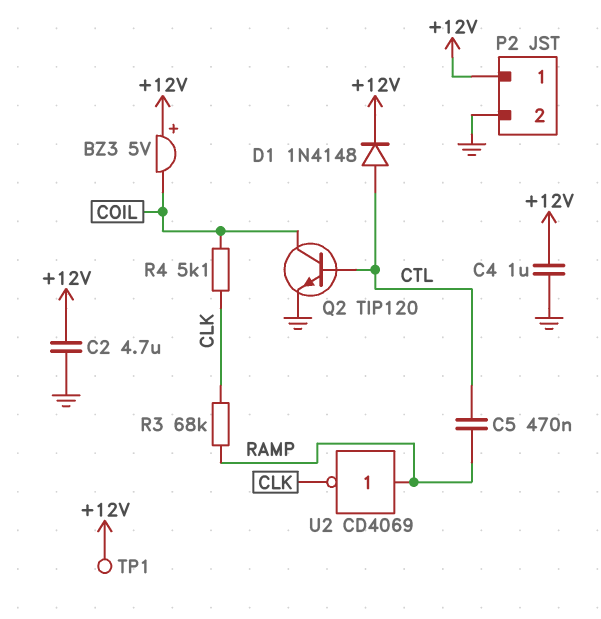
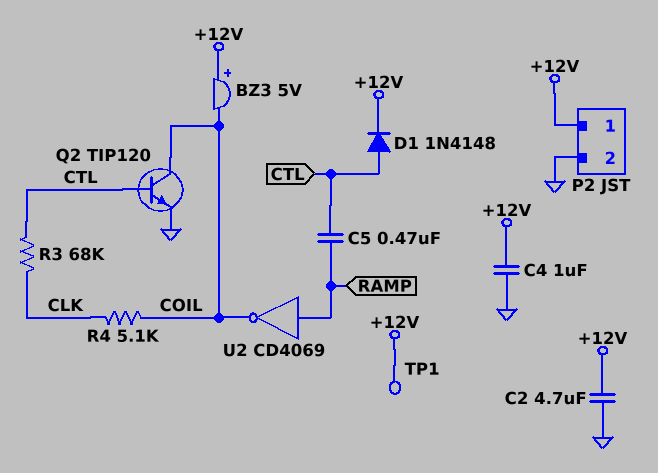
R3: 68k (CLK, RAMP) -> 68k (CLK, CTL)
U2: NOT CD4069 (in RAMP, out CLK) -> NOT CD4069 (in RAMP, out COIL)

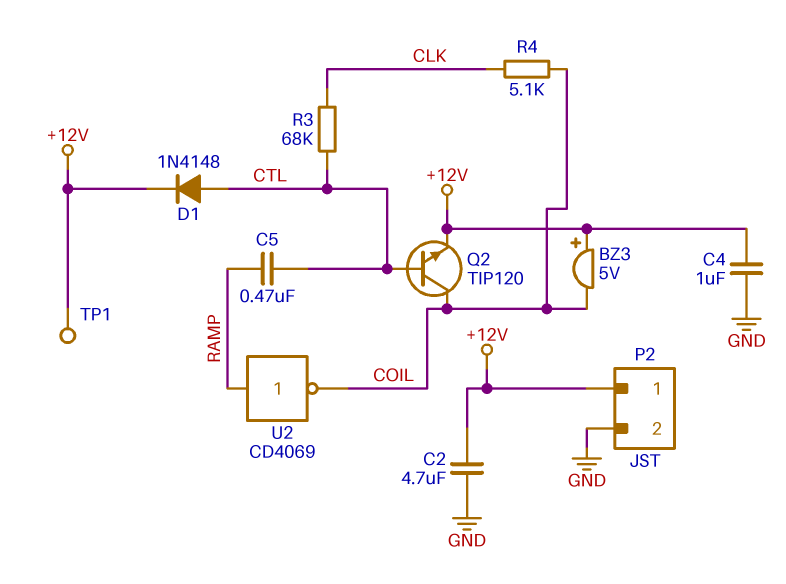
Q2: NPN TIP120 (B CTL, C COIL, E GND) -> NPN TIP120 (B CTL, C COIL, E +12V)

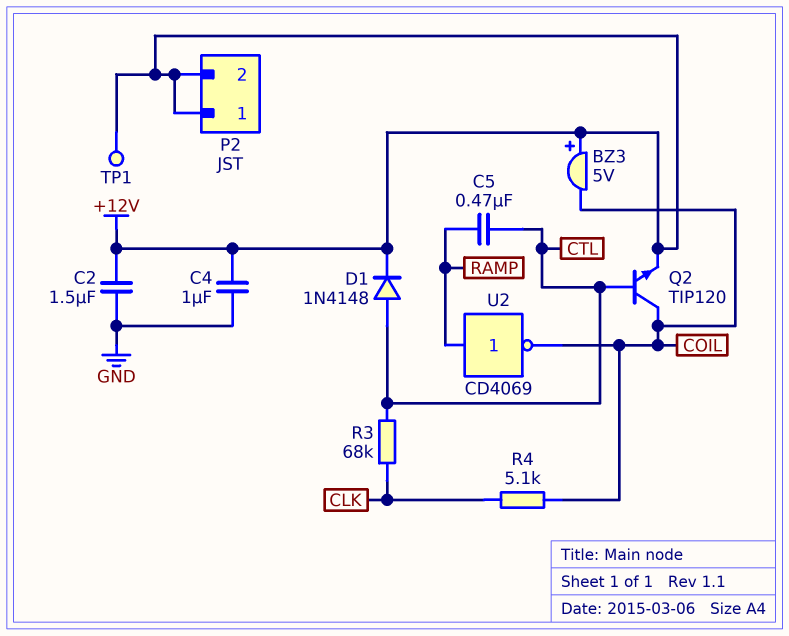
C2: 4.7uF (+12V, GND) -> 1.5uF (+12V, GND)
P2 pin 2: GND -> +12V

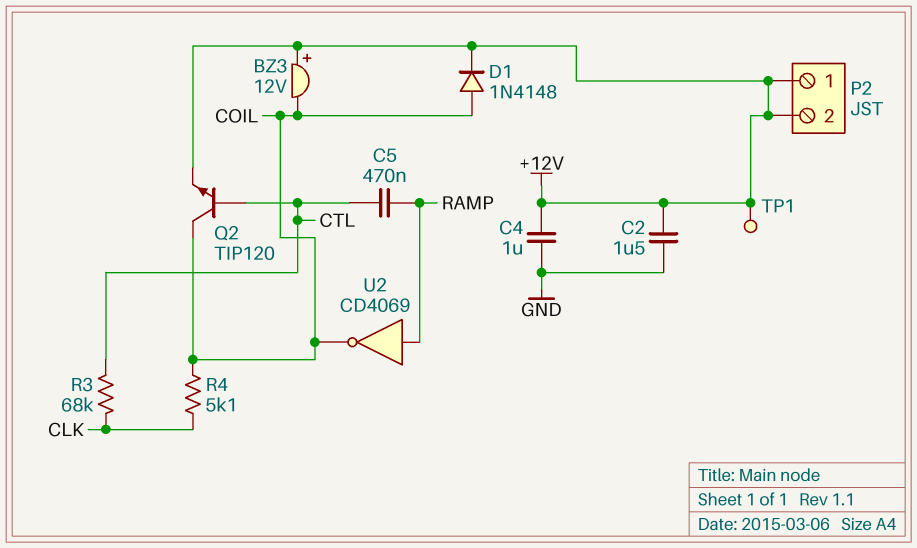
BZ3: buzzer 5V (plus +12V, minus COIL) -> buzzer 12V (plus +12V, minus COIL)
D1: diode 1N4148 (A CTL, K +12V) -> diode 1N4148 (A COIL, K +12V)

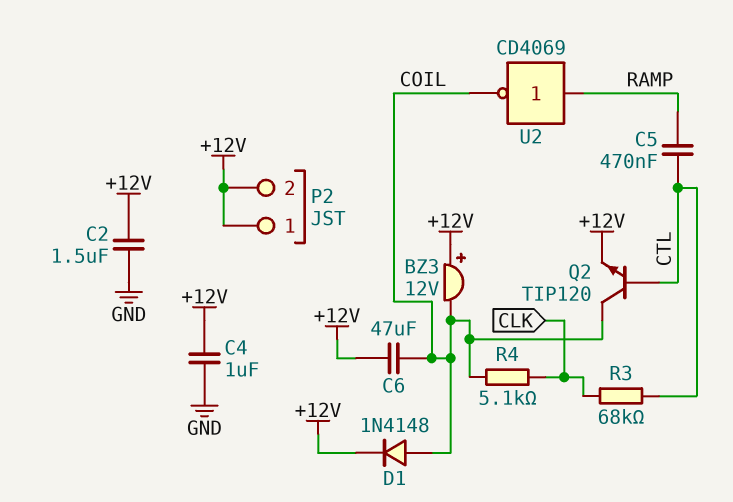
C6: none -> 47uF (+12V, COIL)
TP1: test point (+12V) -> none

